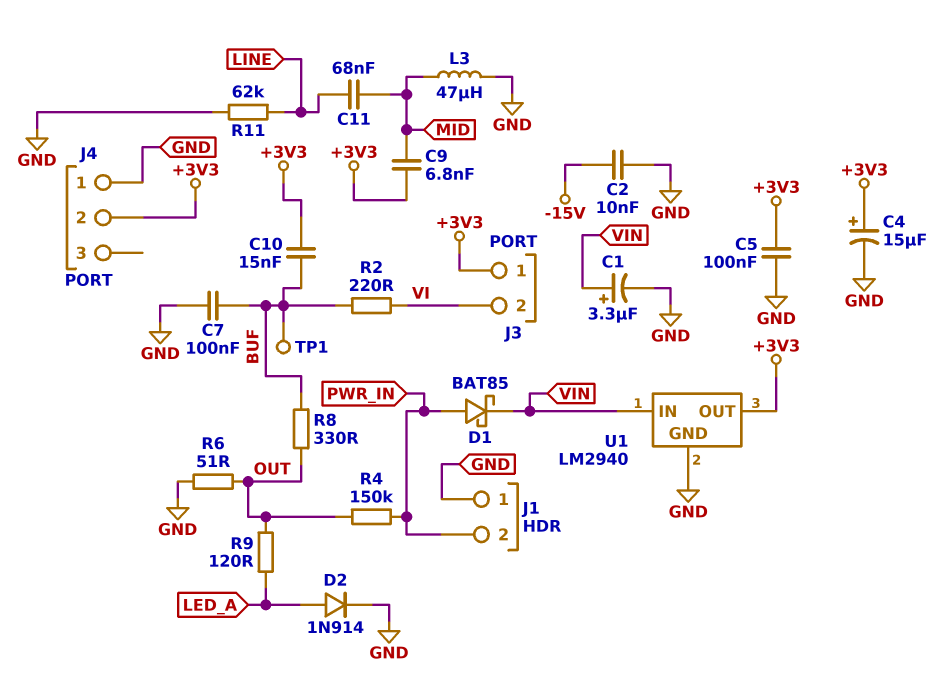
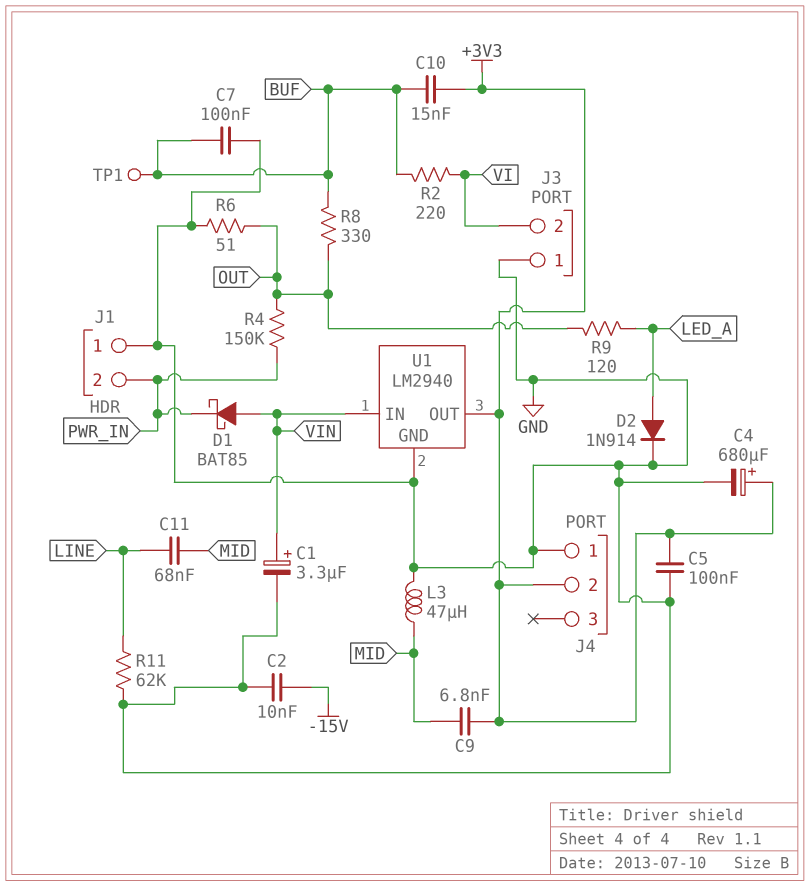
C4: 15uF (plus +3V3, minus GND) -> 680uF (plus +3V3, minus GND)
D1: schottky BAT85 (A PWR_IN, K VIN) -> schottky BAT85 (A VIN, K PWR_IN)
J3 pin 1: +3V3 -> GND

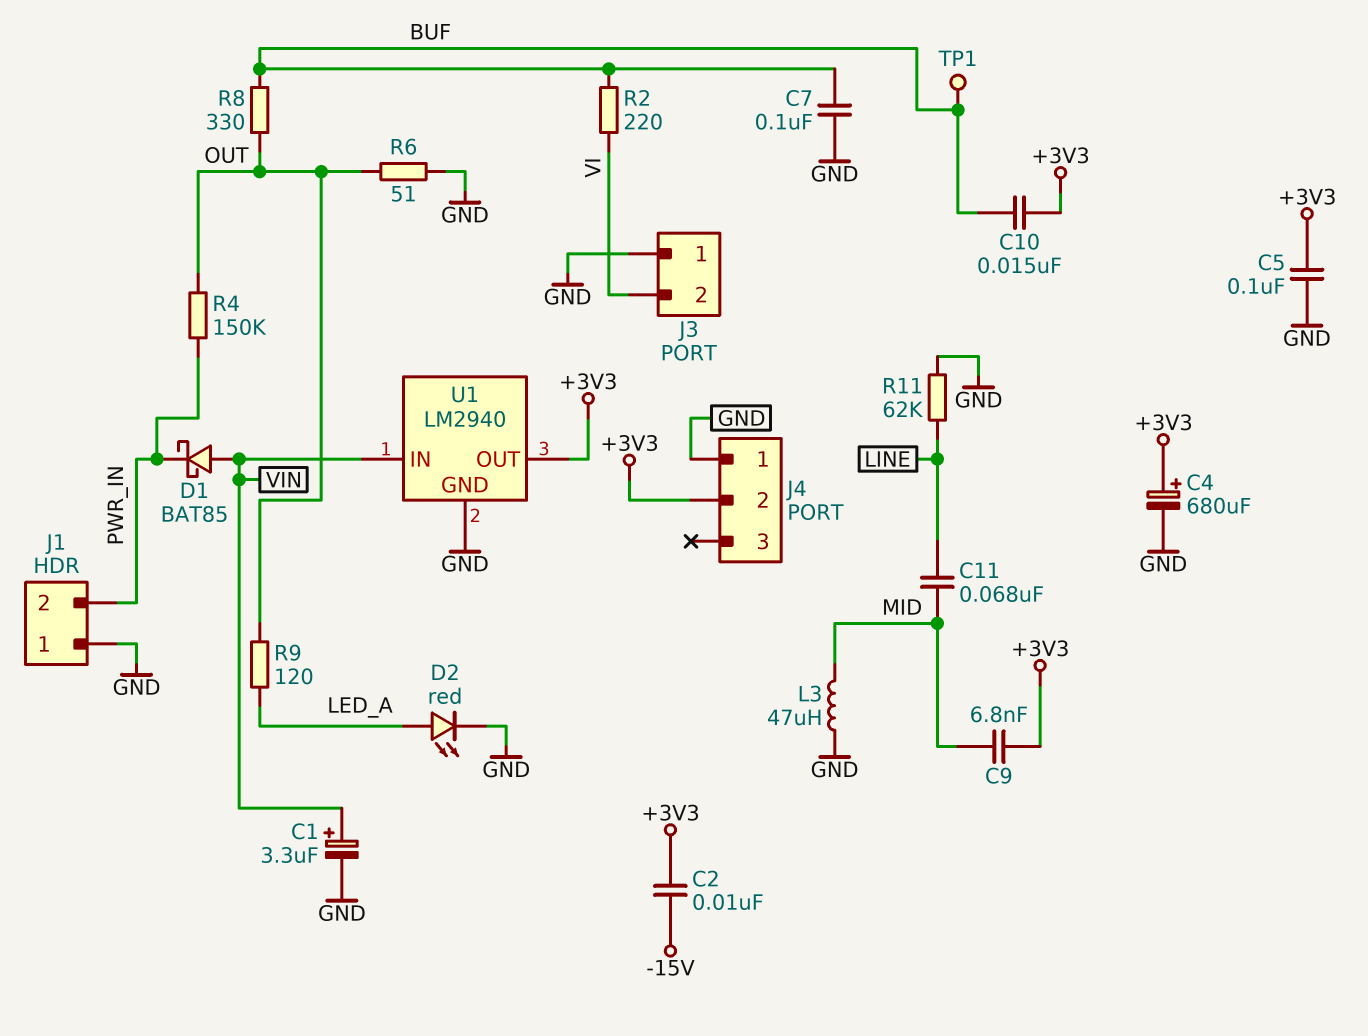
C2: 10nF (-15V, GND) -> 10nF (+3V3, -15V)
D2: diode 1N914 (A LED_A, K GND) -> LED red (A LED_A, K GND)

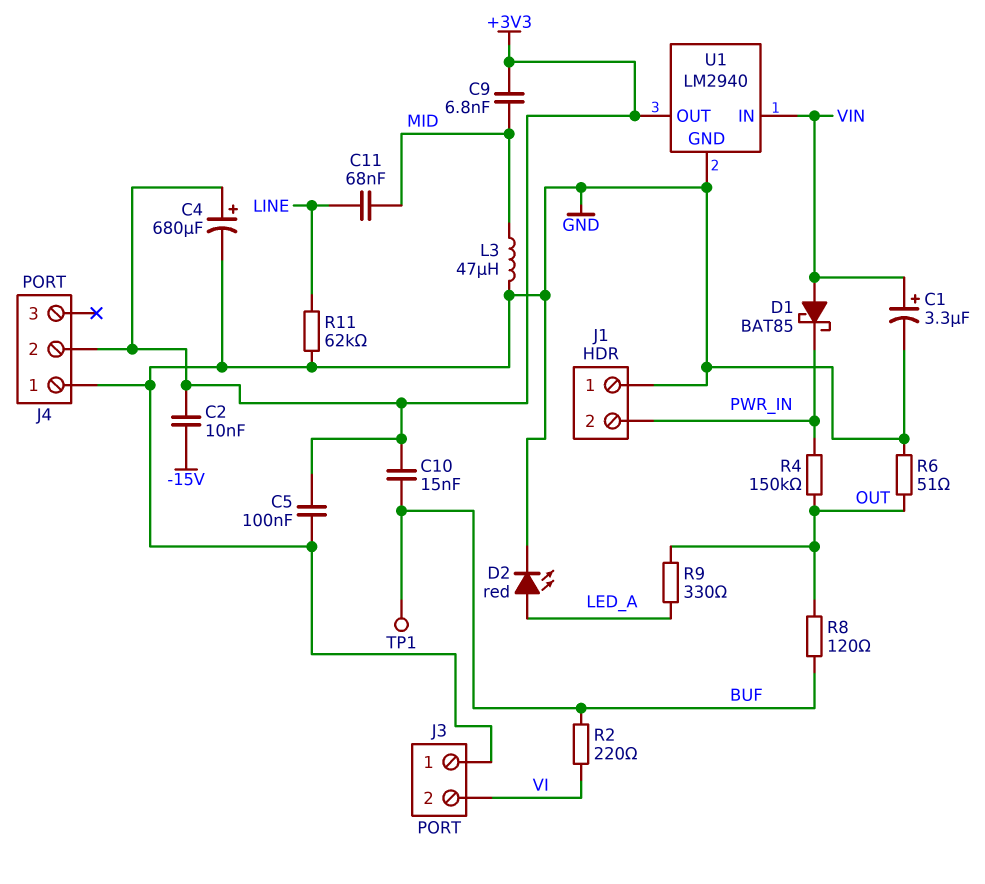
C7: 100nF (BUF, GND) -> none
R8: 330 (BUF, OUT) -> 120 (BUF, OUT)
R9: 120 (LED_A, OUT) -> 330 (LED_A, OUT)

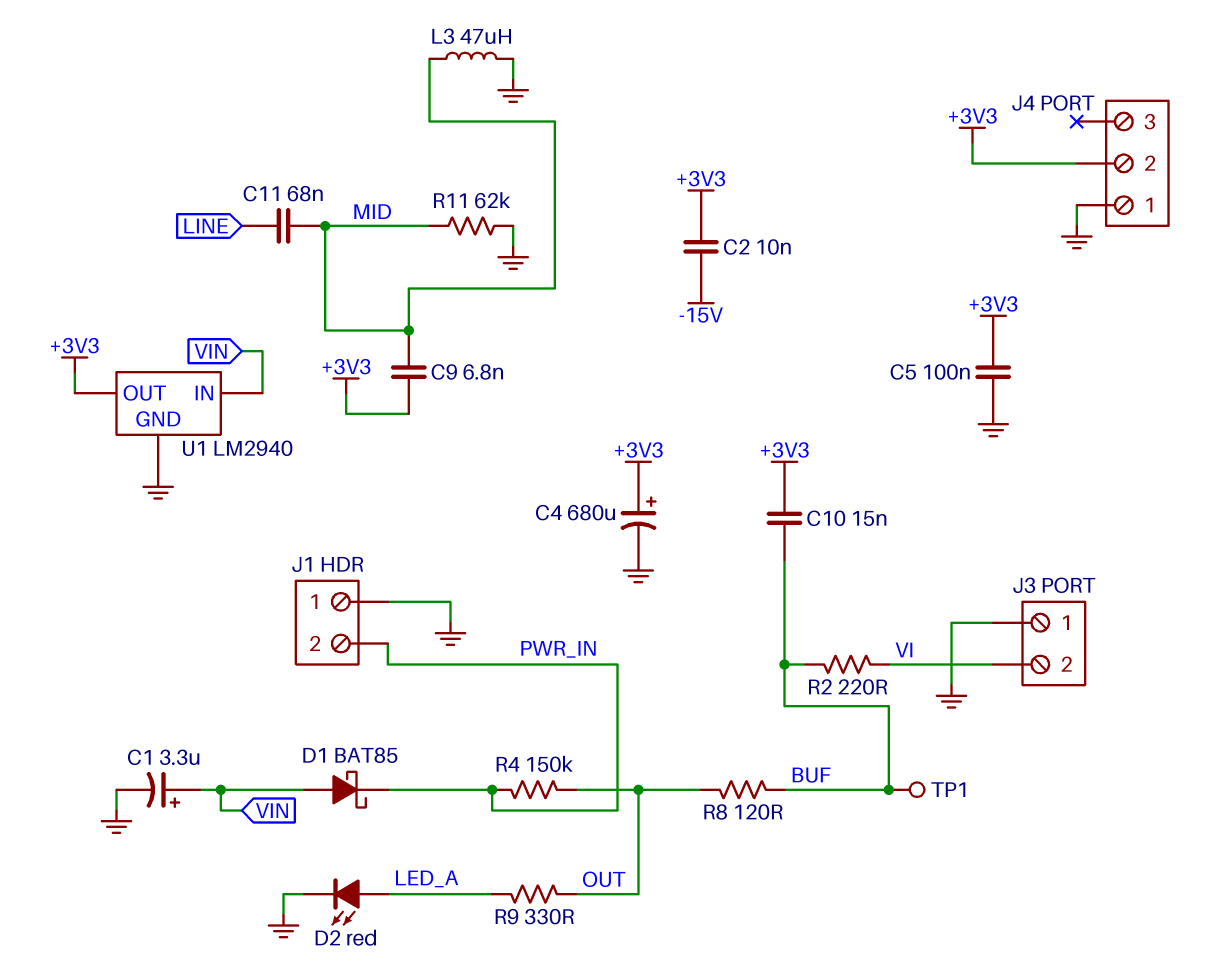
R6: 51 (GND, OUT) -> none
R11: 62k (GND, LINE) -> 62k (GND, MID)

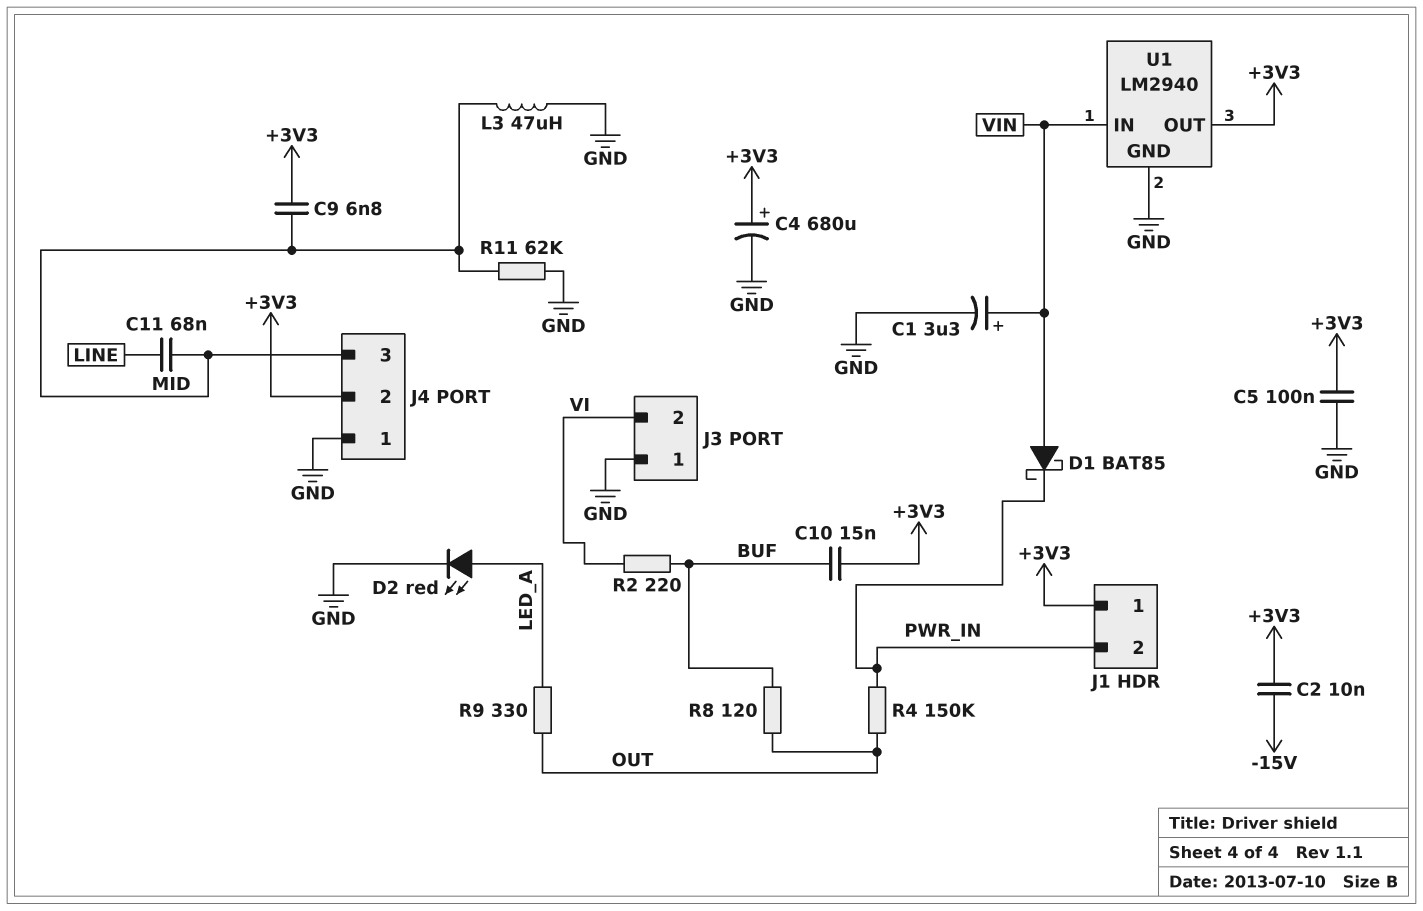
J1 pin 1: GND -> +3V3
J4 pin 3: none -> MID
TP1: test point (BUF) -> none

